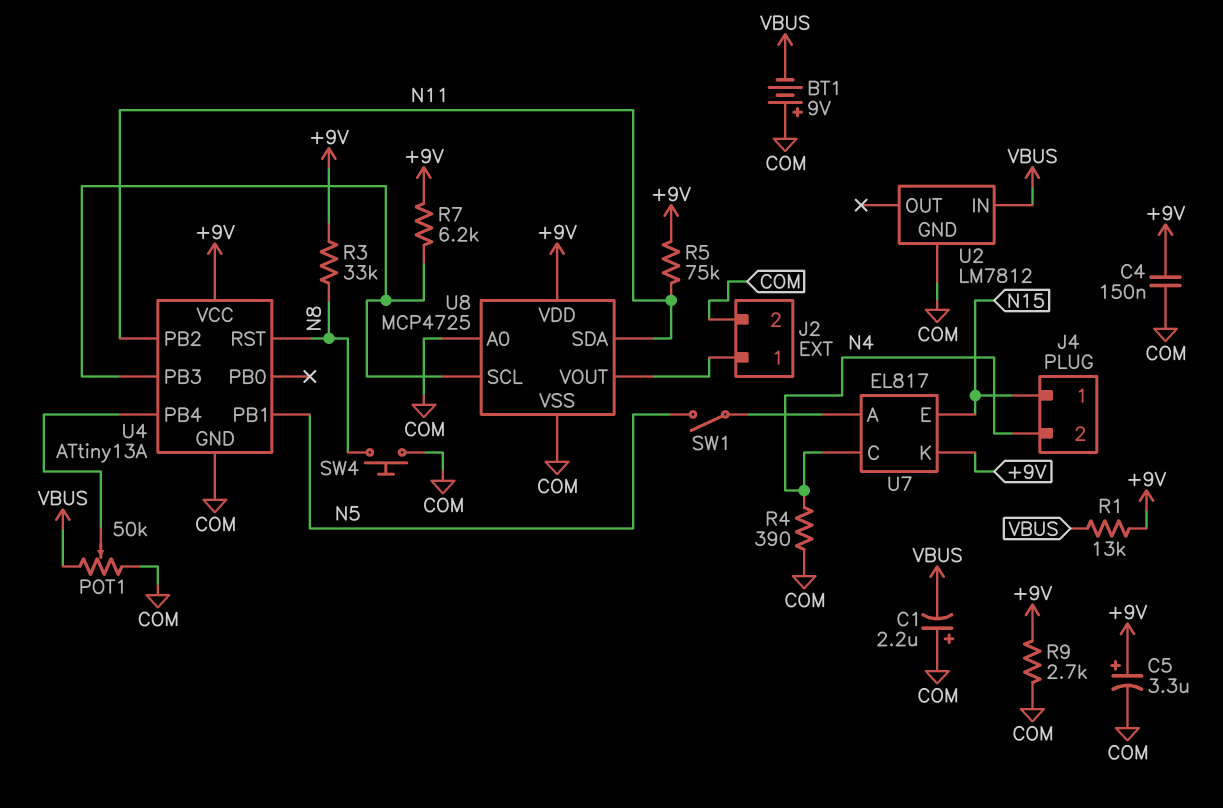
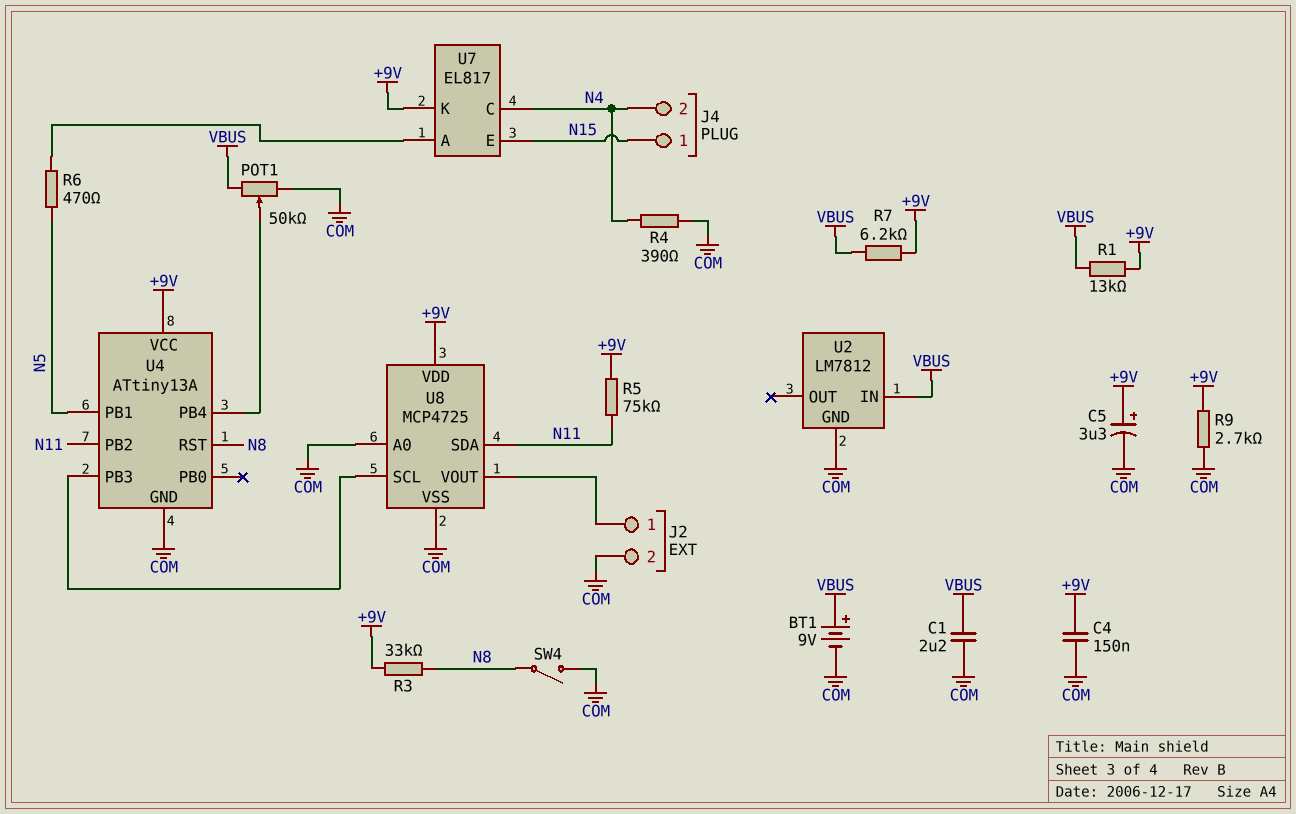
BT1: 9V (plus COM, minus VBUS) -> 9V (plus VBUS, minus COM)
C1: 2.2uF (plus COM, minus VBUS) -> 2.2uF (COM, VBUS)
R6: none -> 470 (N5, U7/A)
R7: 6.2k (+9V, U4/PB3) -> 6.2k (+9V, VBUS)
SW1: switch (N5, U7/A) -> none
SW4: button (COM, N8) -> switch (COM, N8)

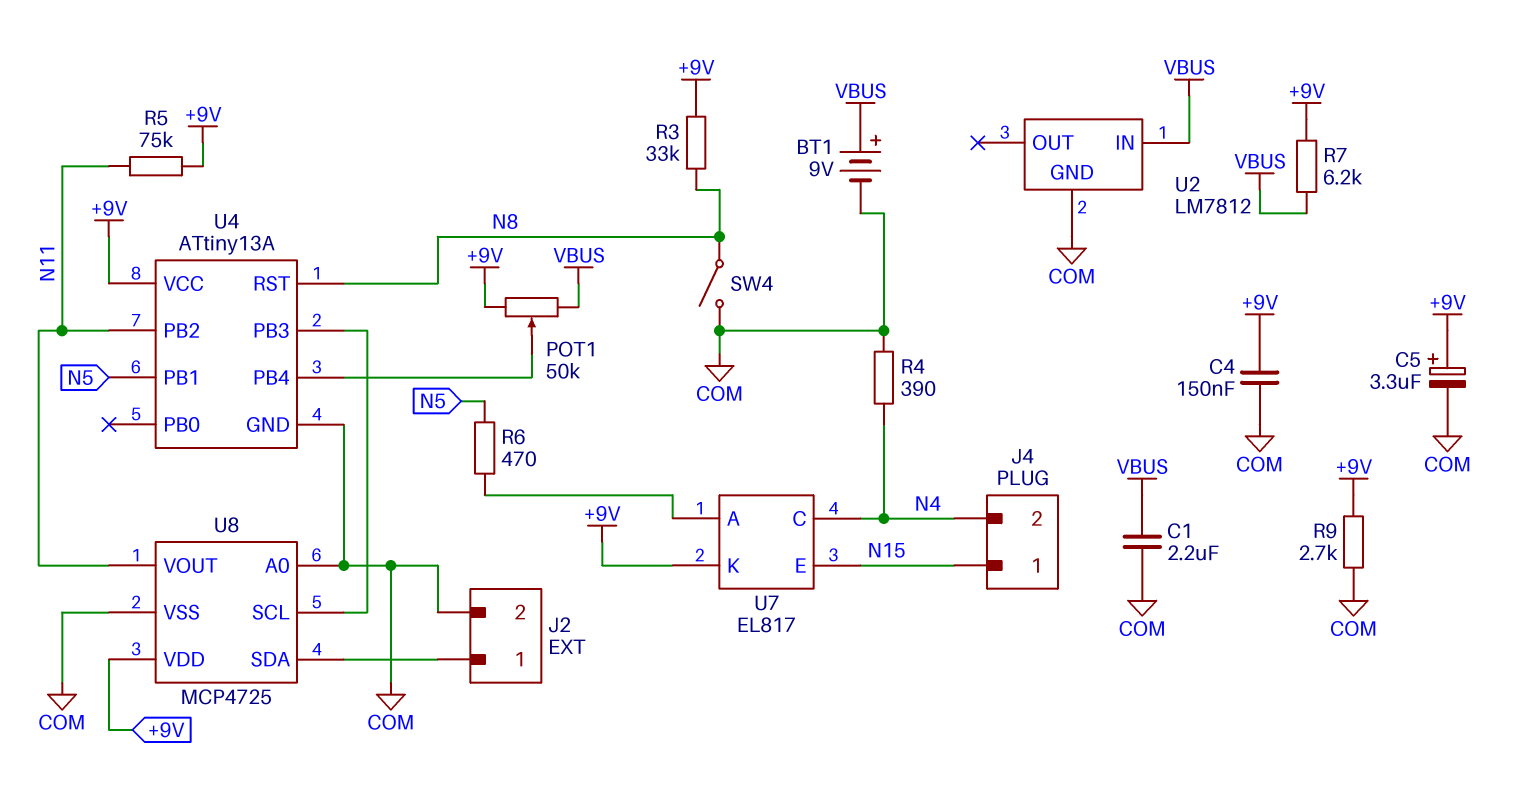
POT1: 50k (COM, VBUS, wiper U4/PB4) -> 50k (+9V, VBUS, wiper U4/PB4)
R1: 13k (+9V, VBUS) -> none
U8 pin SDA: N11 -> J2/1
U8 pin VOUT: J2/1 -> N11

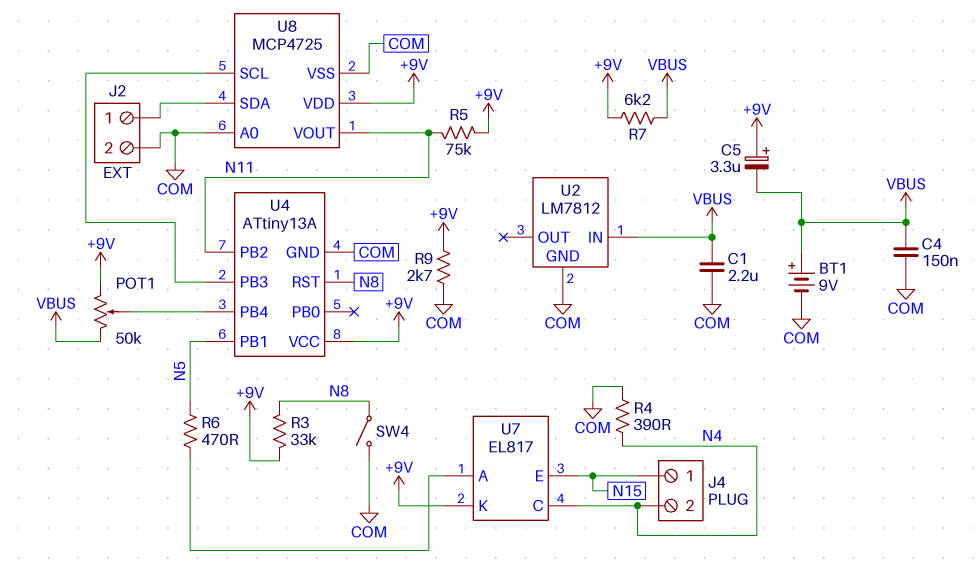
C4: 150nF (+9V, COM) -> 150nF (COM, VBUS)
C5: 3.3uF (plus +9V, minus COM) -> 3.3uF (plus +9V, minus VBUS)

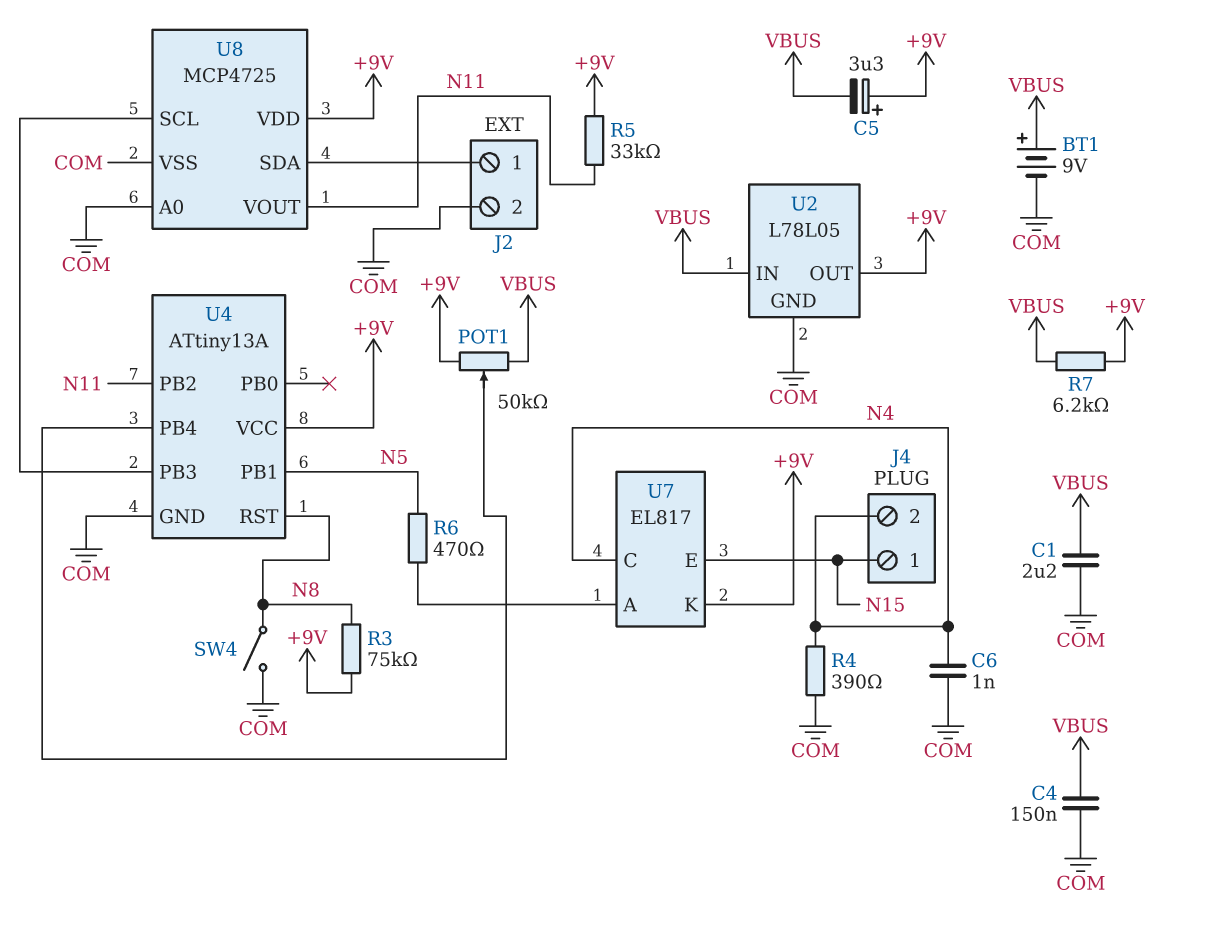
C6: none -> 1nF (COM, N4)
R3: 33k (+9V, N8) -> 75k (+9V, N8)
R5: 75k (+9V, N11) -> 33k (+9V, N11)
R9: 2.7k (+9V, COM) -> none
U2: LM7812 -> L78L05
U2 pin OUT: none -> +9V

